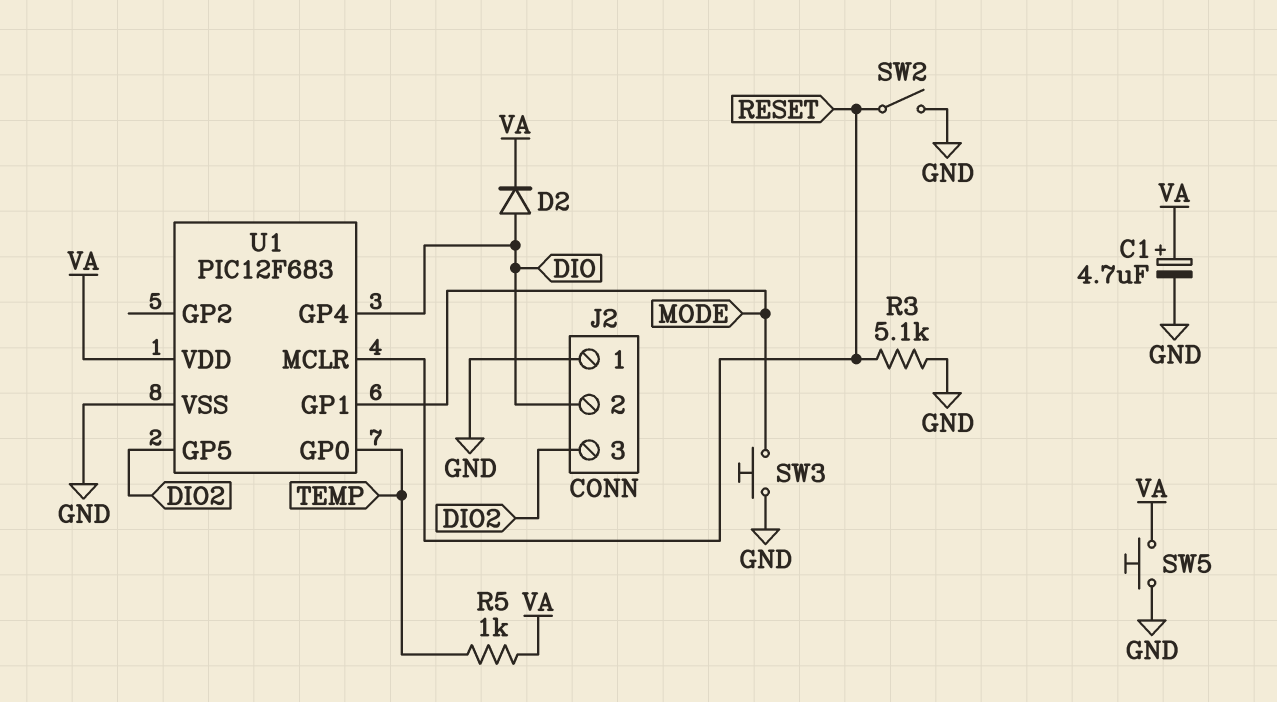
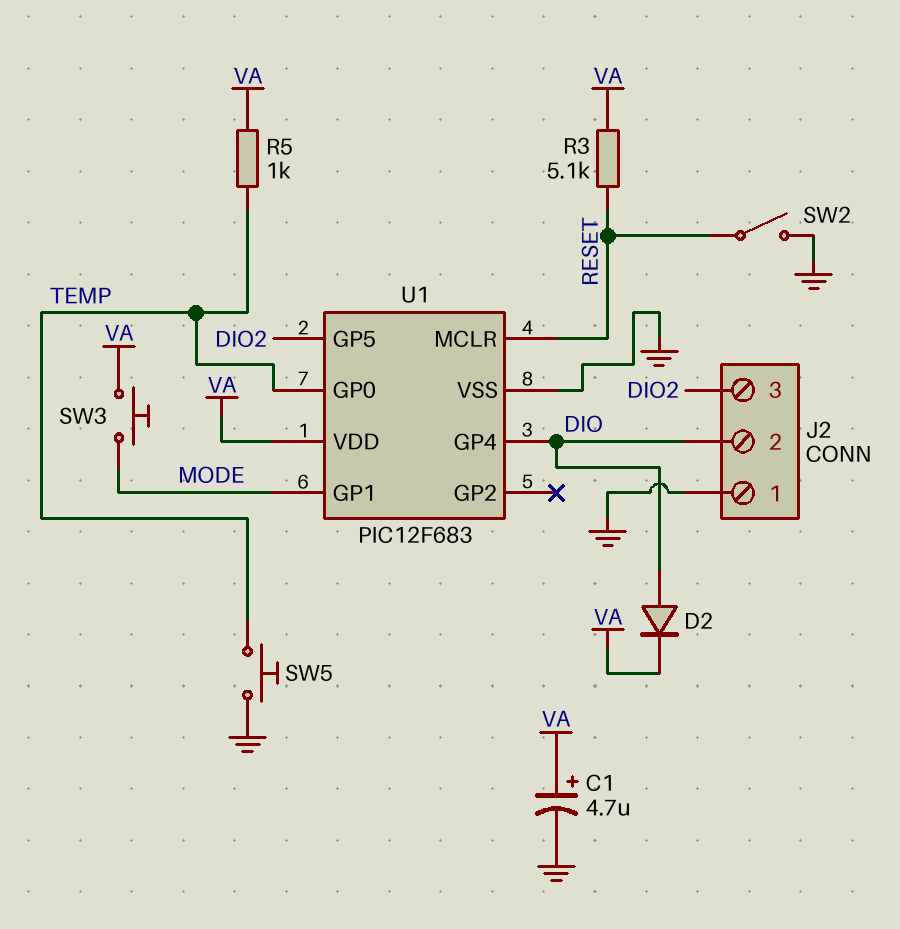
R3: 5.1k (GND, RESET) -> 5.1k (RESET, VA)
SW3: button (GND, MODE) -> button (MODE, VA)
SW5: button (GND, VA) -> button (GND, TEMP)

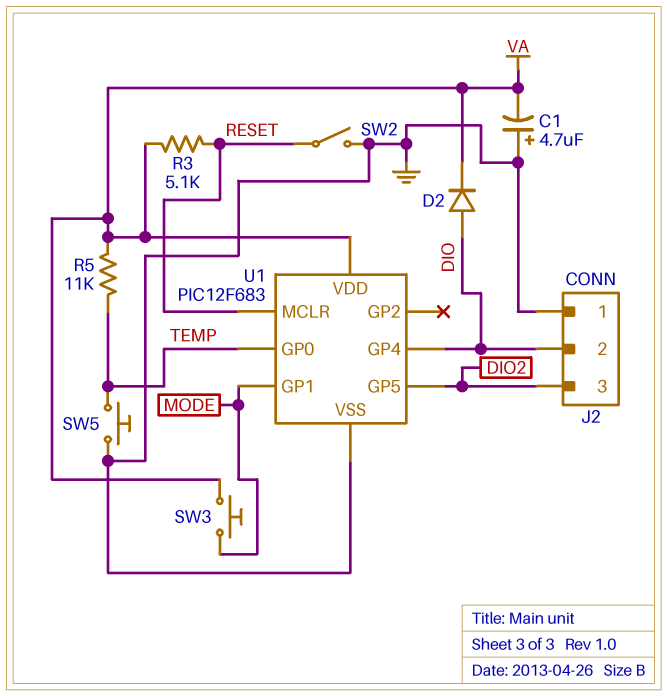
C1: 4.7uF (plus VA, minus GND) -> 4.7uF (plus GND, minus VA)
R5: 1k (TEMP, VA) -> 11k (TEMP, VA)

